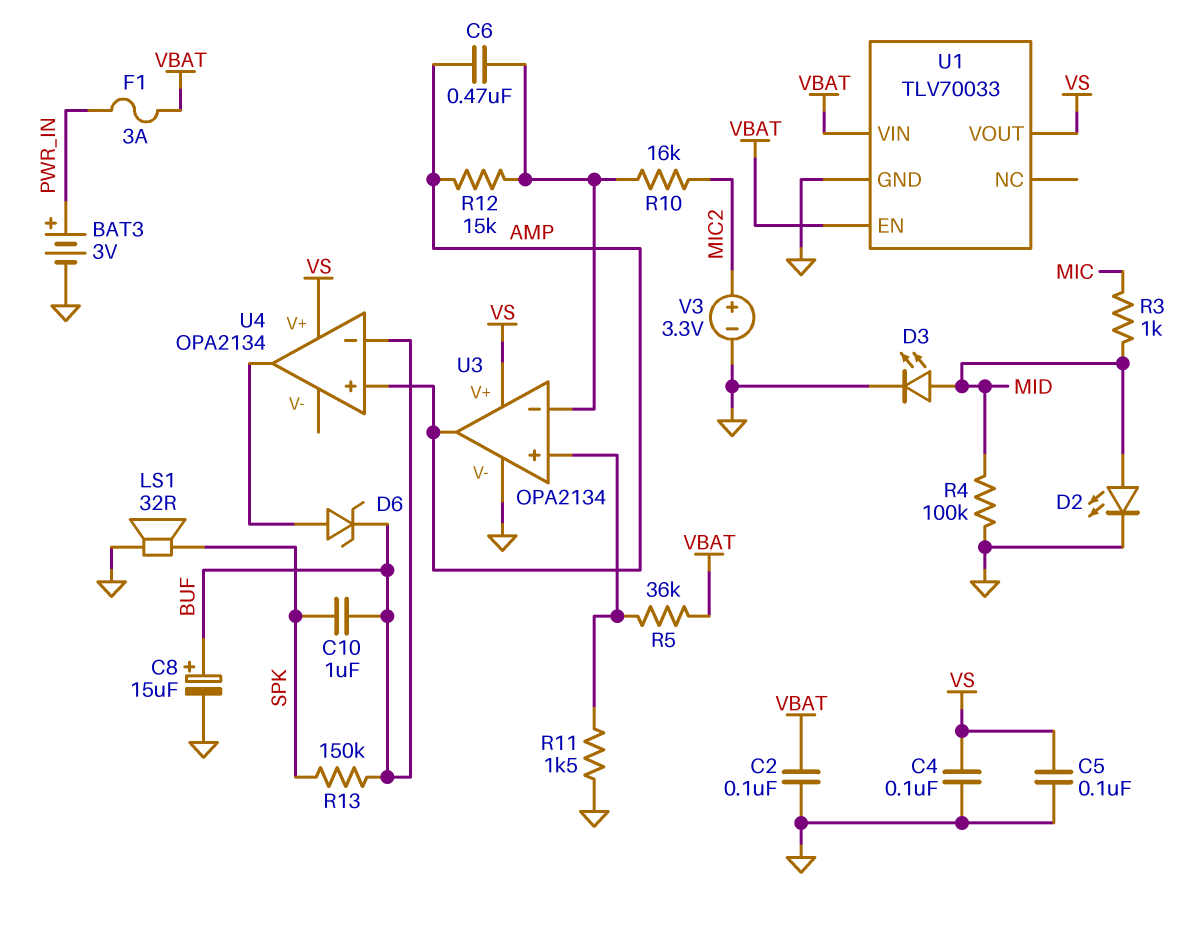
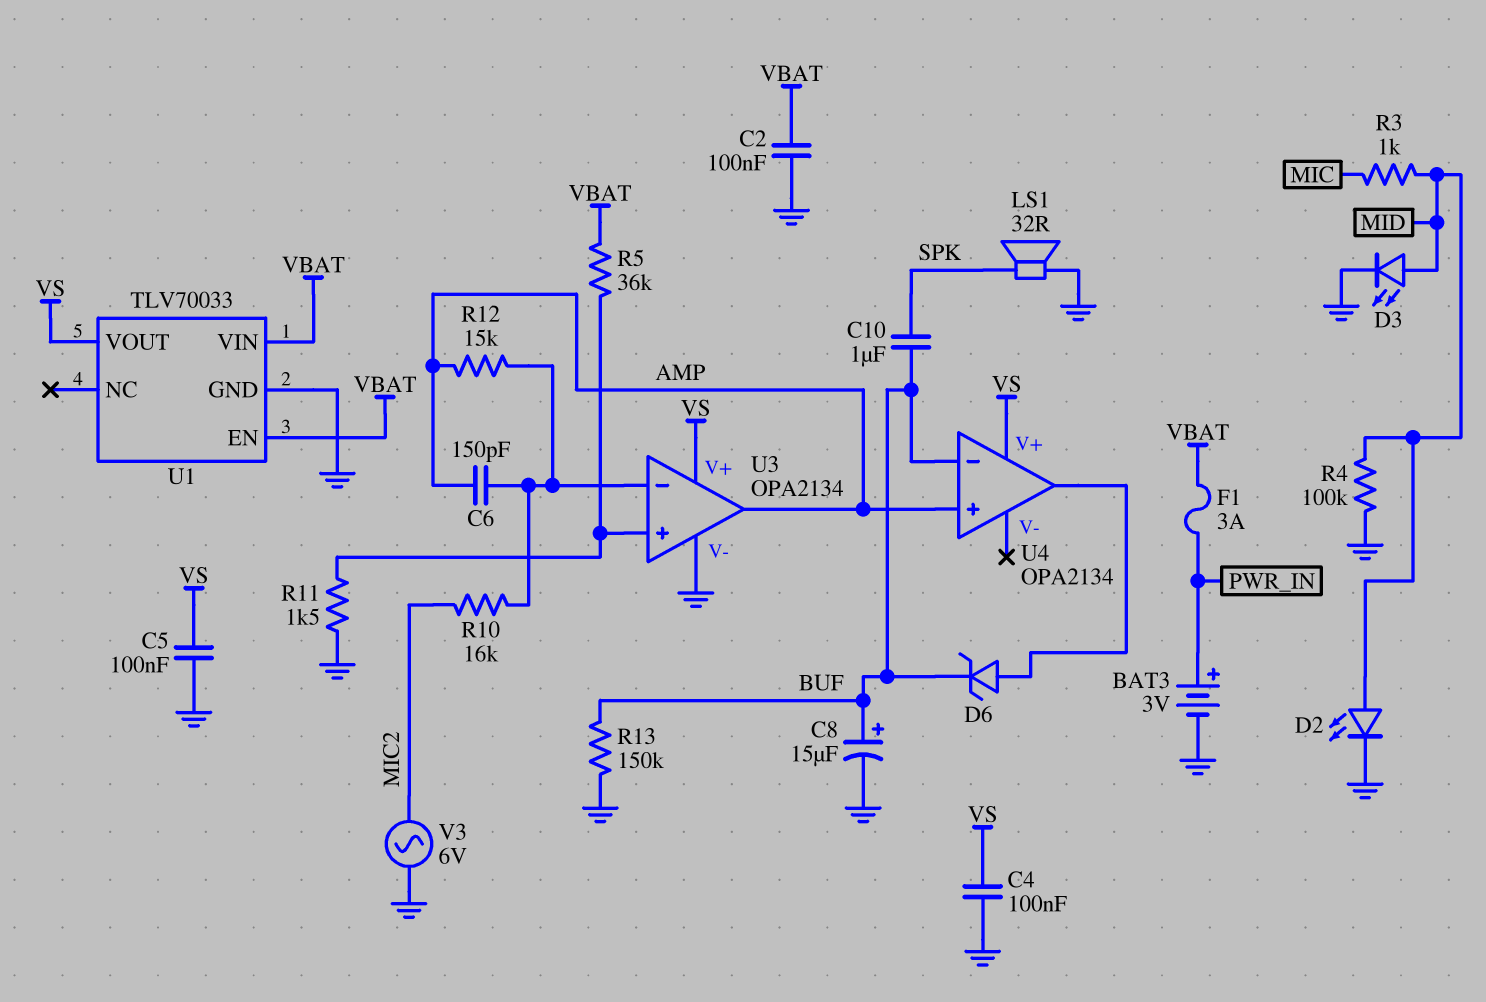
C6: 470nF (AMP, U3/in-) -> 150pF (AMP, U3/in-)
R13: 150k (BUF, SPK) -> 150k (BUF, GND)
V3: 3.3V (plus MIC2, minus GND) -> AC 6V (GND, MIC2)

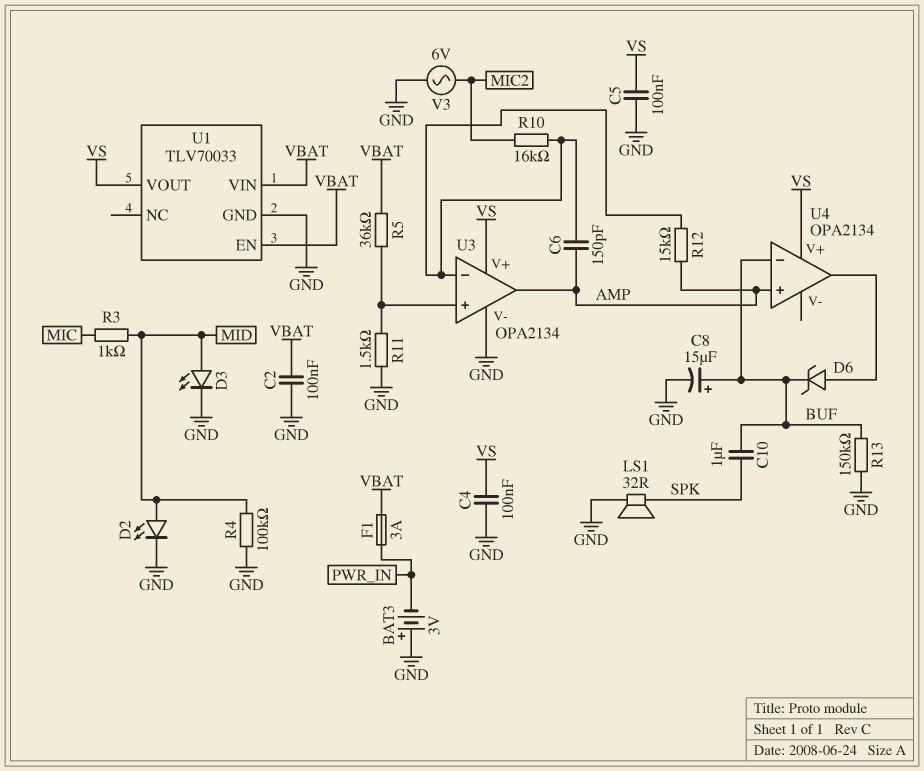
BAT3: 3V (plus PWR_IN, minus GND) -> 3V (plus GND, minus PWR_IN)

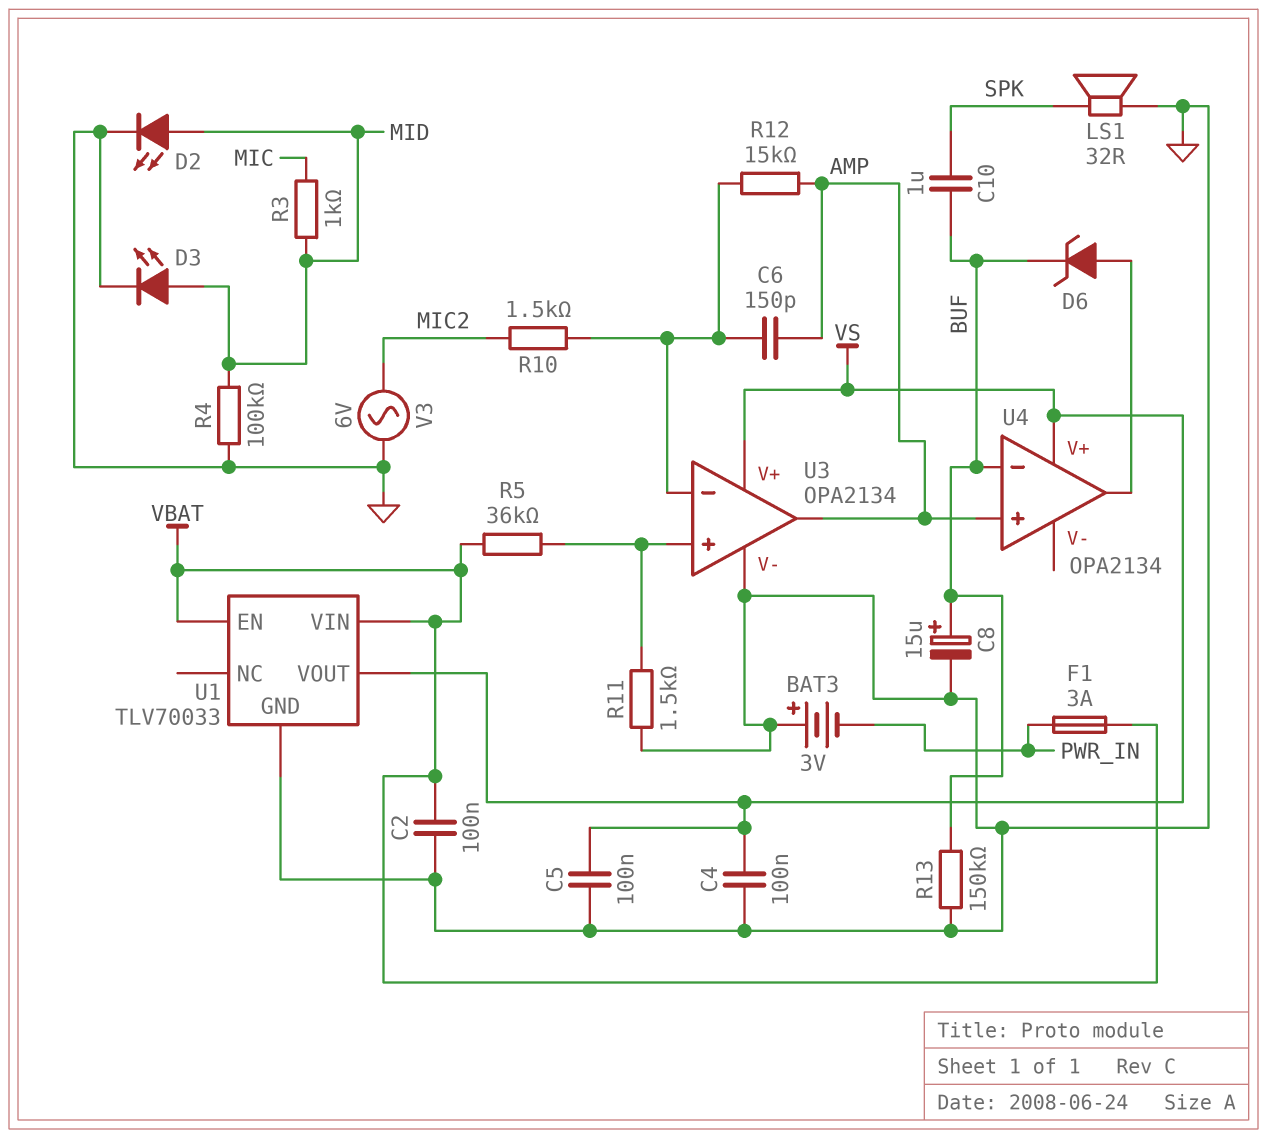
R10: 16k (MIC2, U3/in-) -> 1.5k (MIC2, U3/in-)

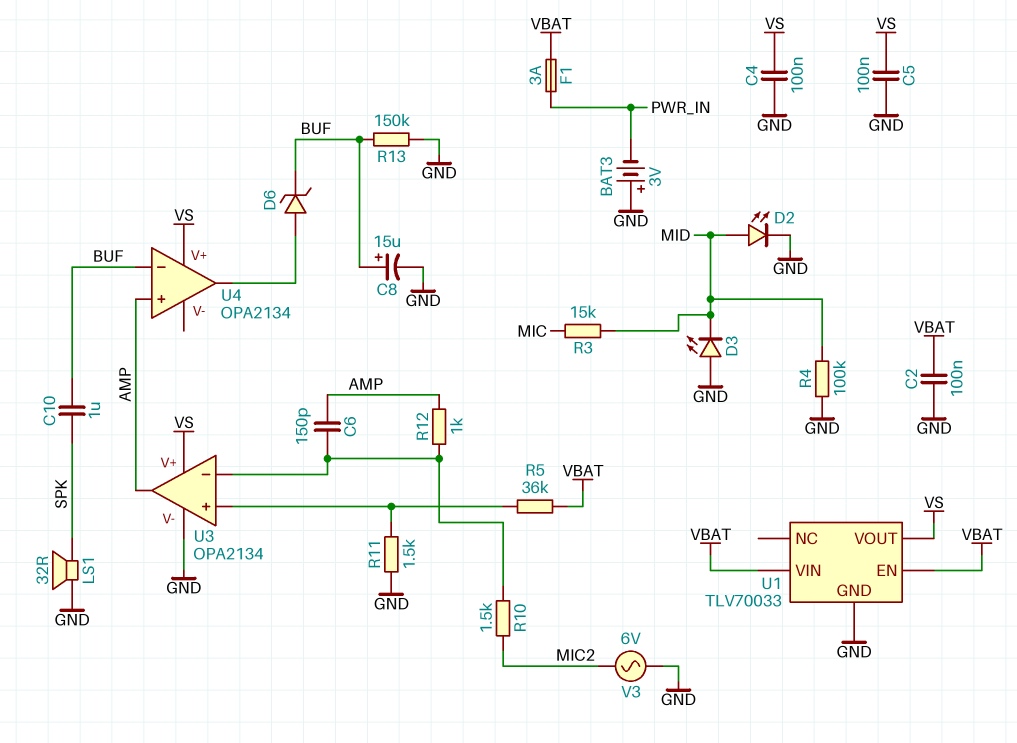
D3: LED (A MID, K GND) -> LED (A GND, K MID)
R3: 1k (MIC, MID) -> 15k (MIC, MID)
R12: 15k (AMP, U3/in-) -> 1k (AMP, U3/in-)

